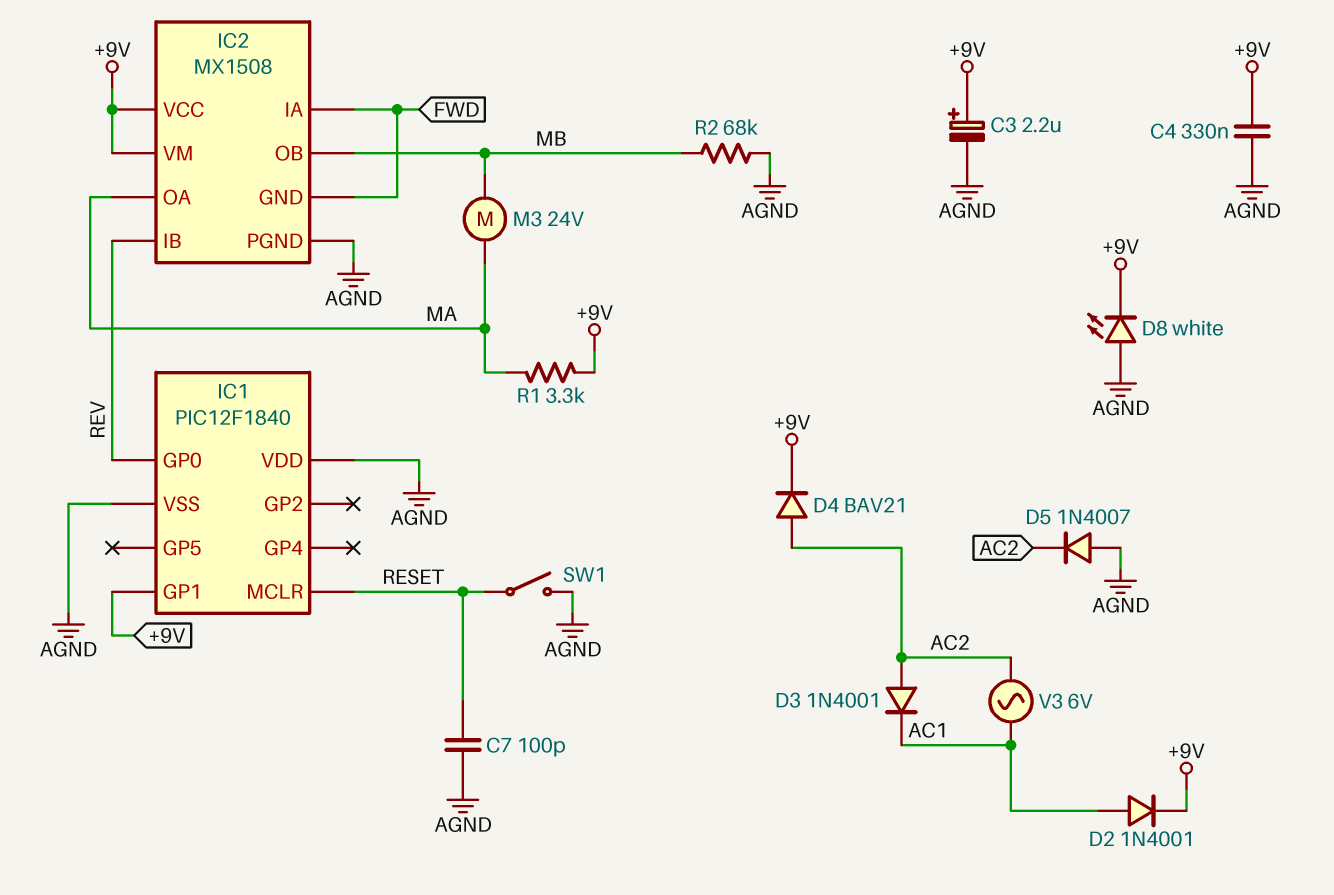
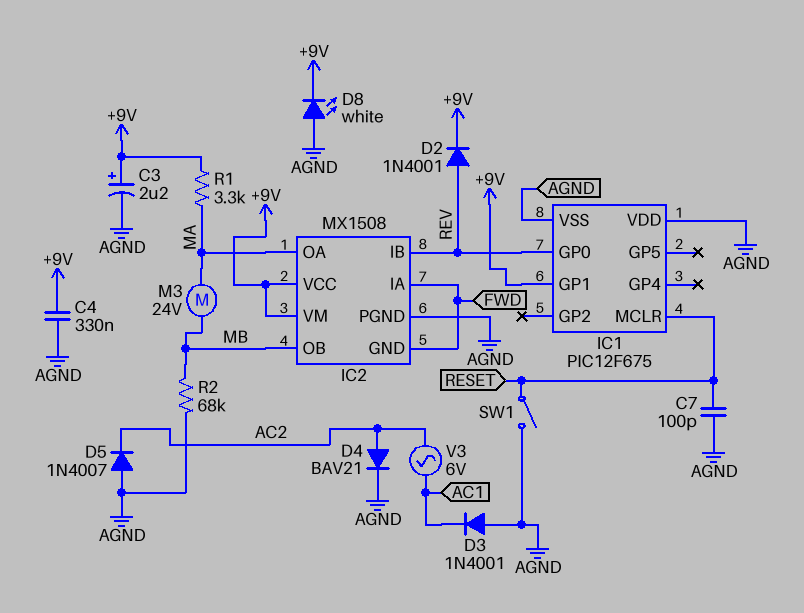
D2: diode 1N4001 (A AC1, K +9V) -> diode 1N4001 (A REV, K +9V)
D3: diode 1N4001 (A AC2, K AC1) -> diode 1N4001 (A AGND, K AC1)
D4: diode BAV21 (A AC2, K +9V) -> diode BAV21 (A AC2, K AGND)
IC1: PIC12F1840 -> PIC12F675

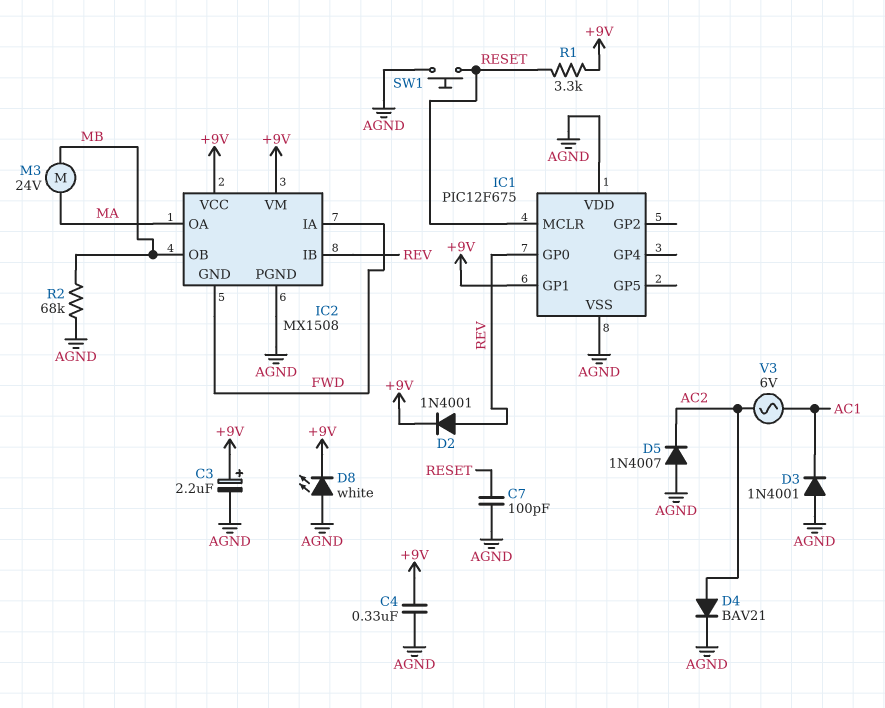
R1: 3.3k (+9V, MA) -> 3.3k (+9V, RESET)
SW1: switch (AGND, RESET) -> button (AGND, RESET)

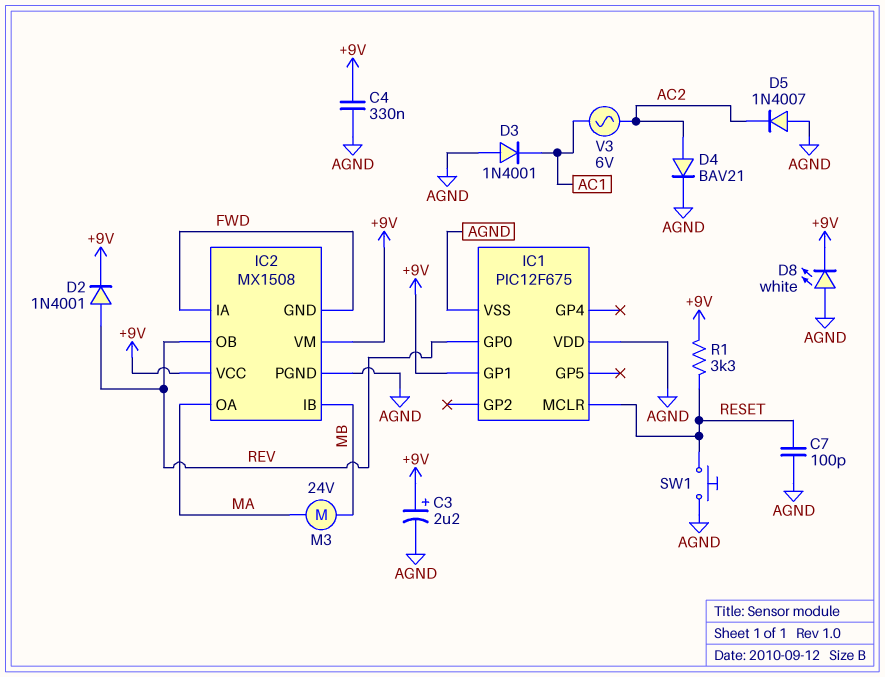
IC2 pin IB: REV -> MB
IC2 pin OB: MB -> REV
R2: 68k (AGND, MB) -> none

